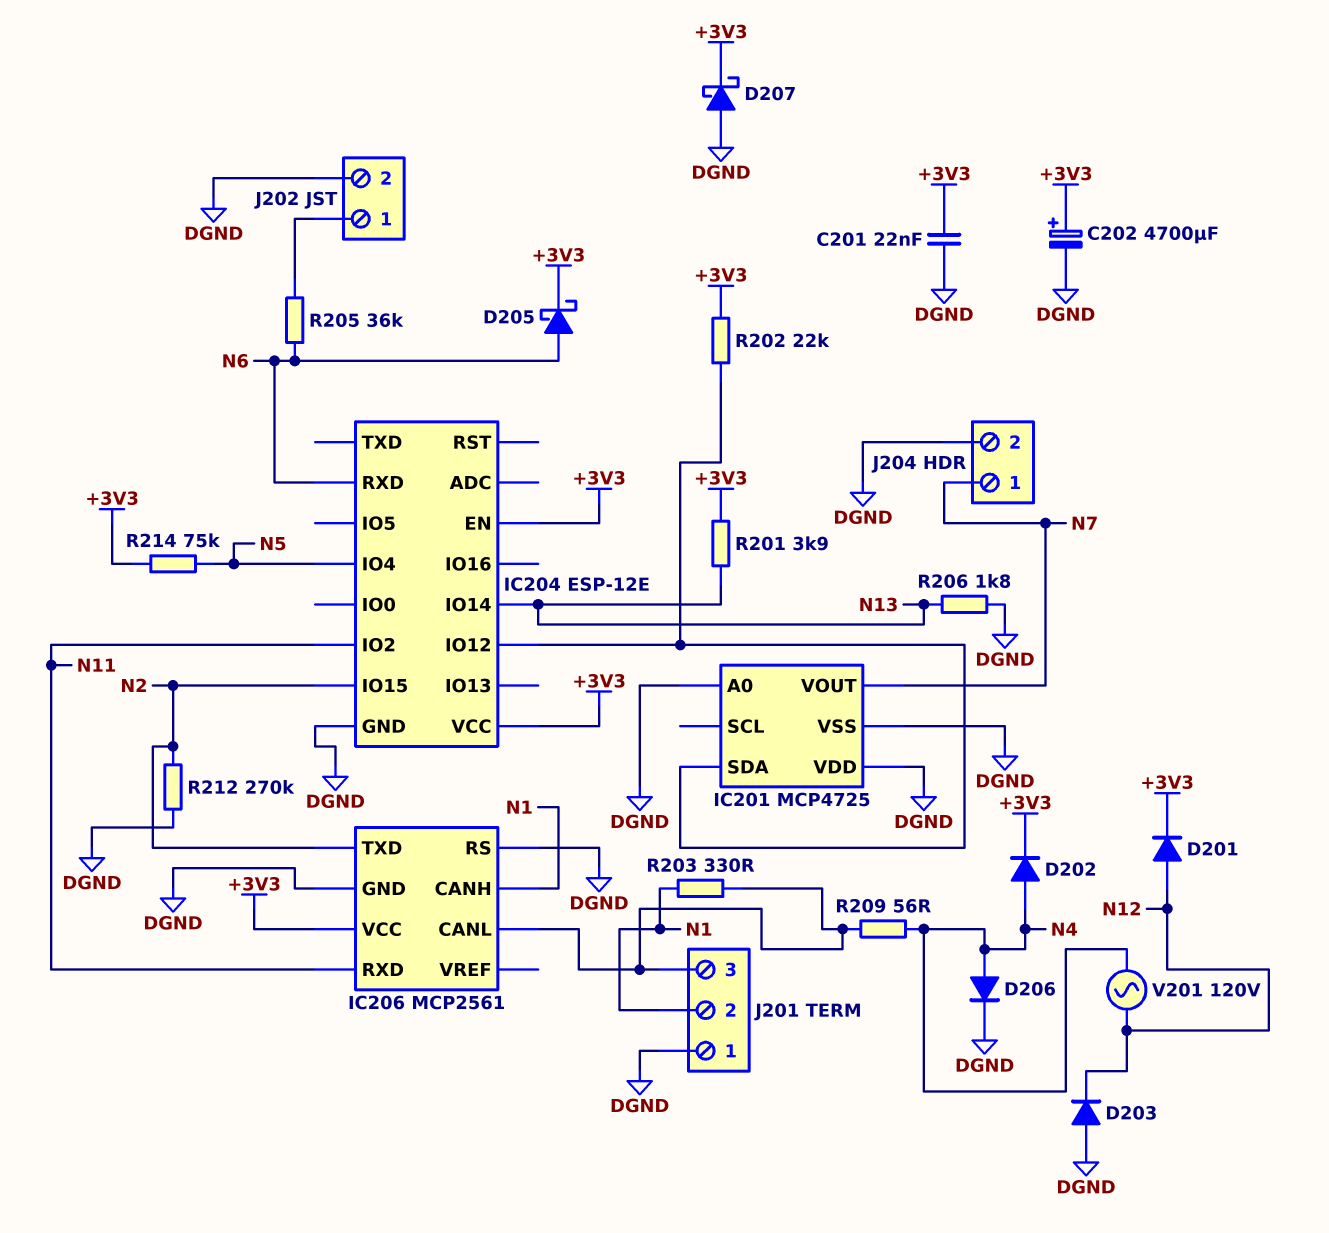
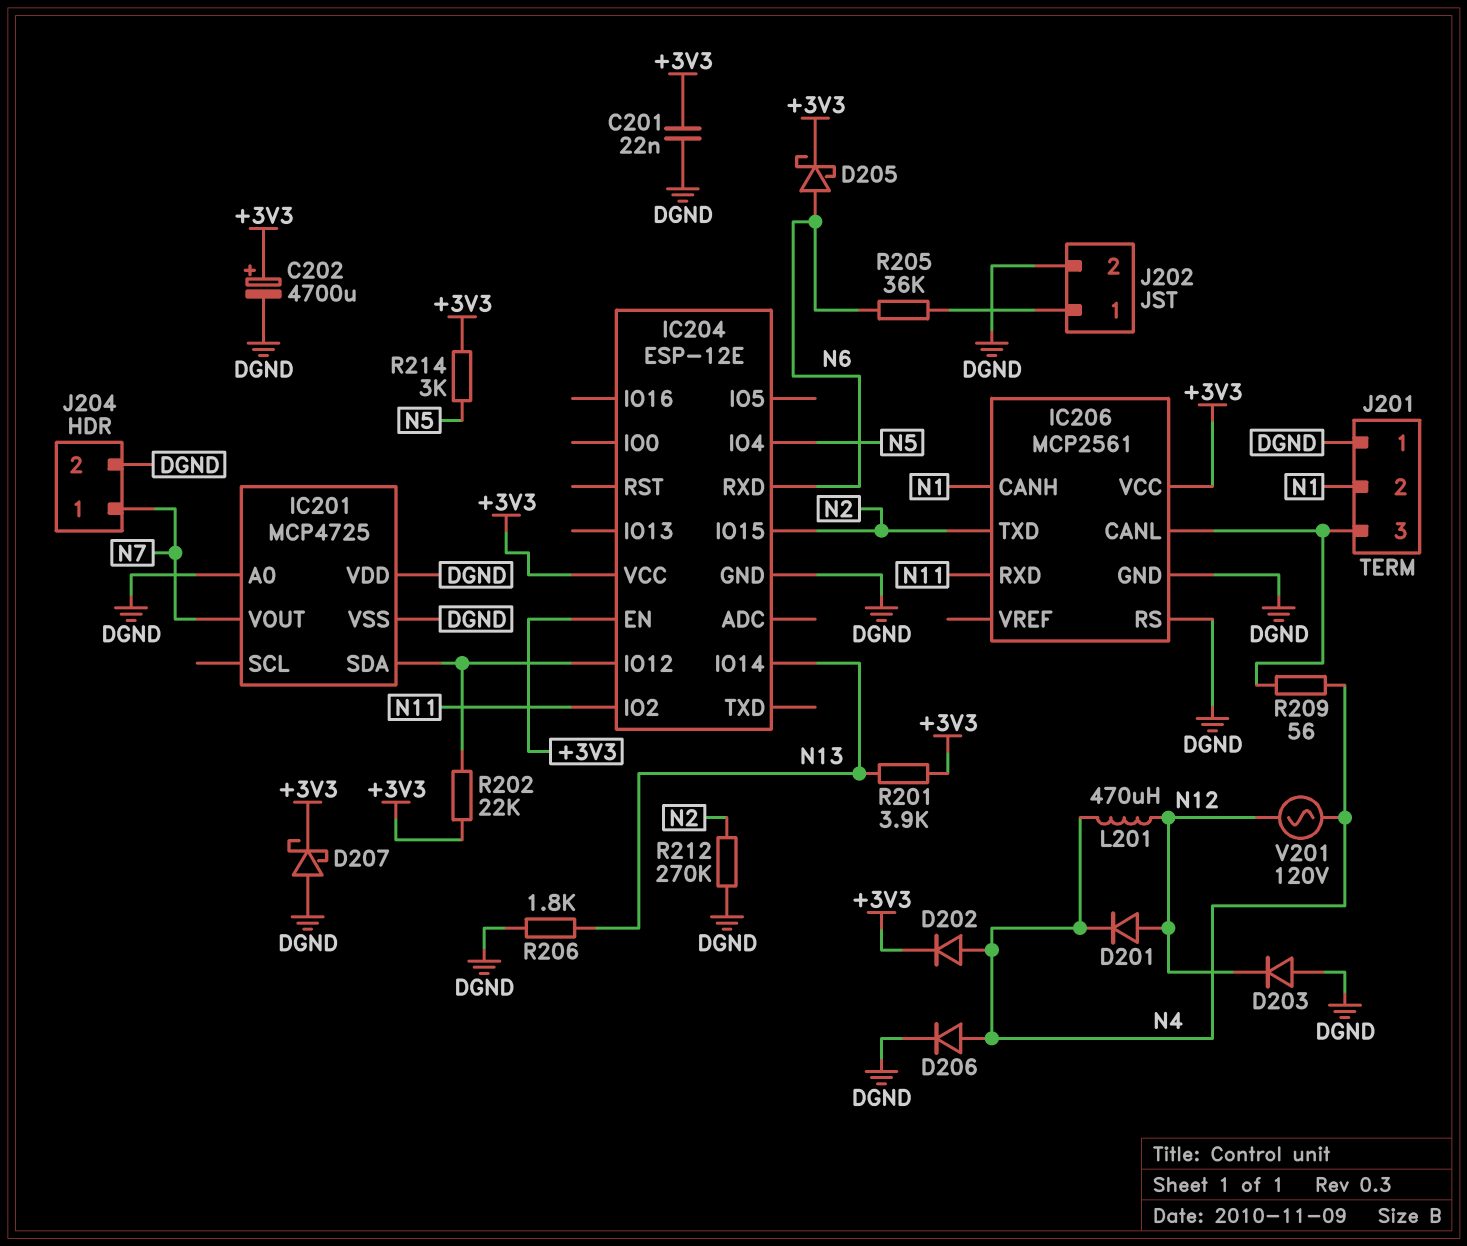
D201: diode (A N12, K +3V3) -> diode (A N12, K N4)
L201: none -> 470uH (N4, N12)
R203: 330 (IC206/CANL, N1) -> none
R214: 75k (+3V3, N5) -> 3k (+3V3, N5)

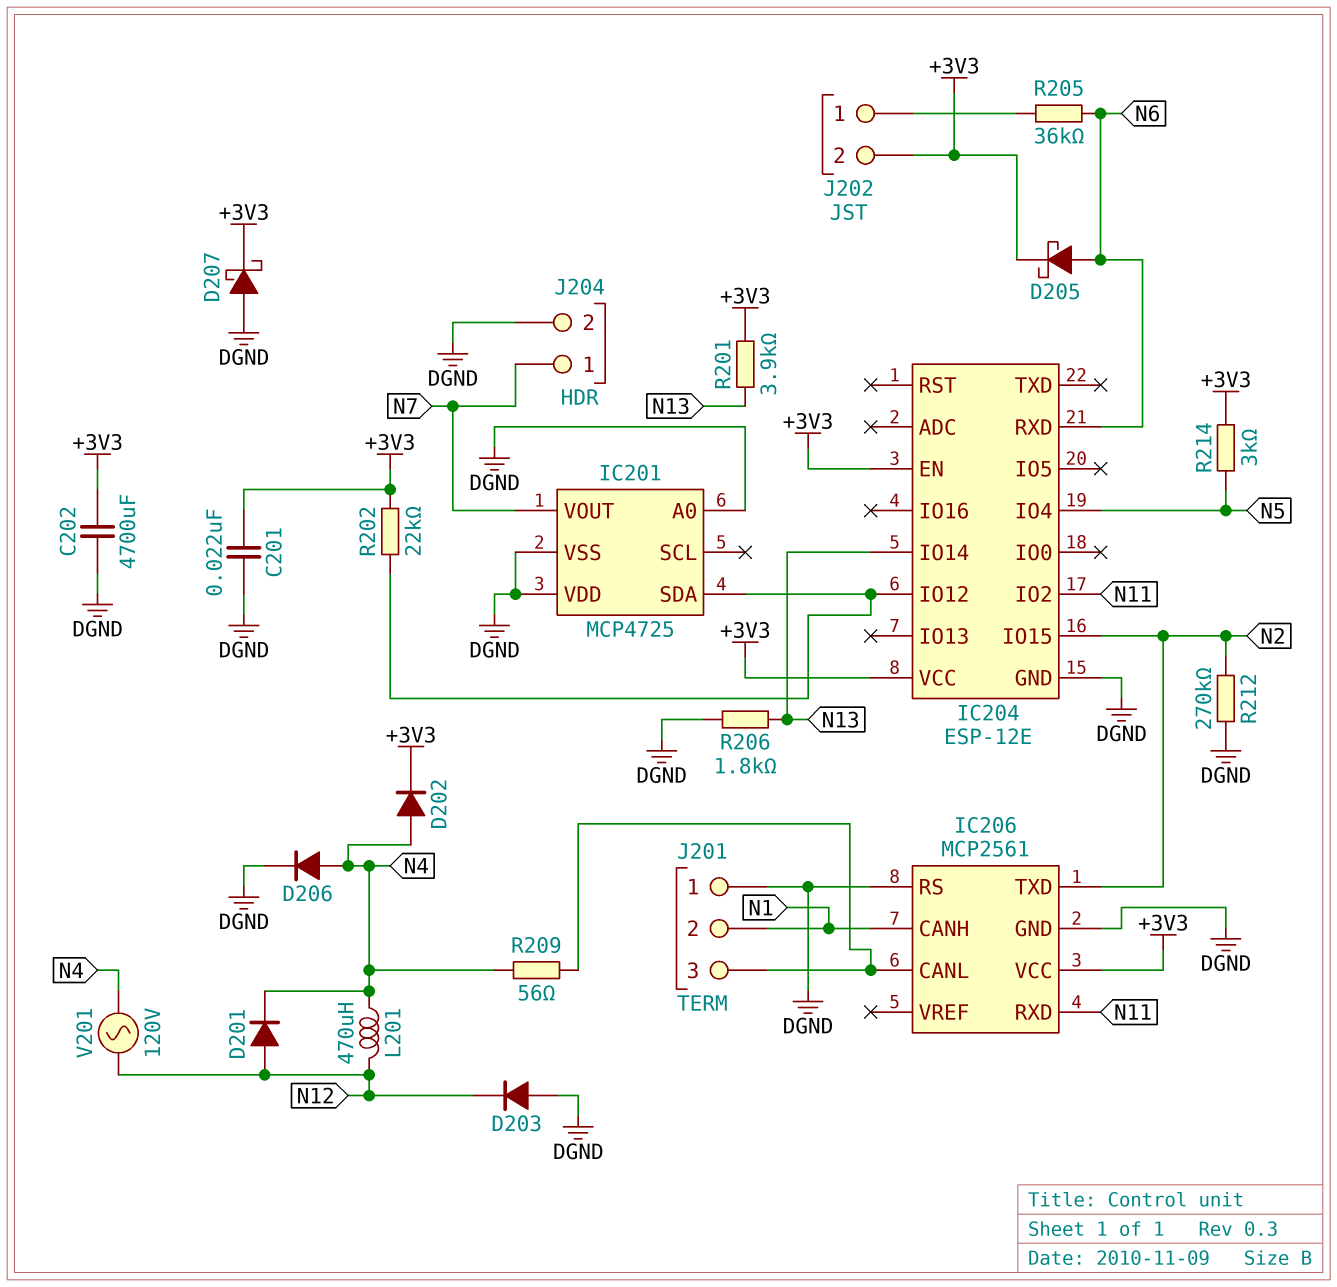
C202: 4700uF (plus +3V3, minus DGND) -> 4700uF (+3V3, DGND)
J202 pin 2: DGND -> +3V3

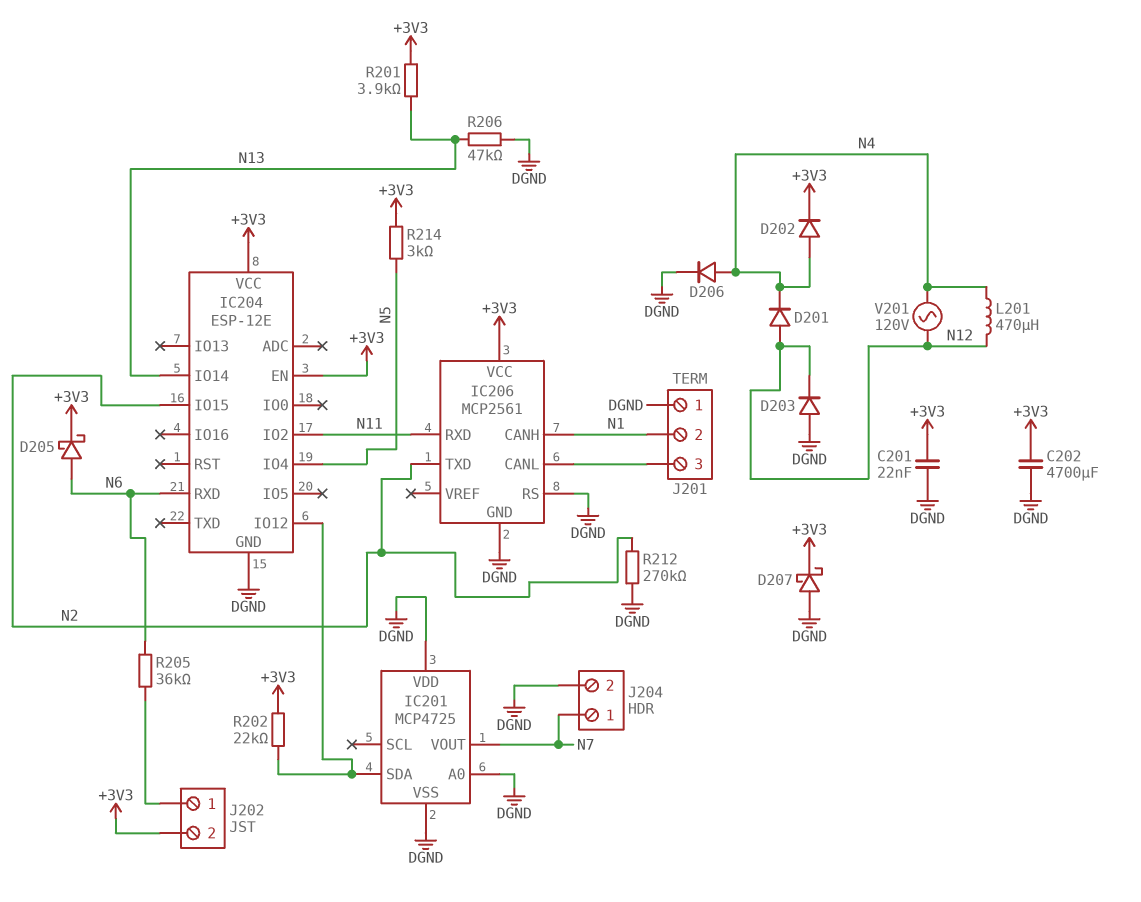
R206: 1.8k (DGND, N13) -> 47k (DGND, N13)
R209: 56 (IC206/CANL, N4) -> none

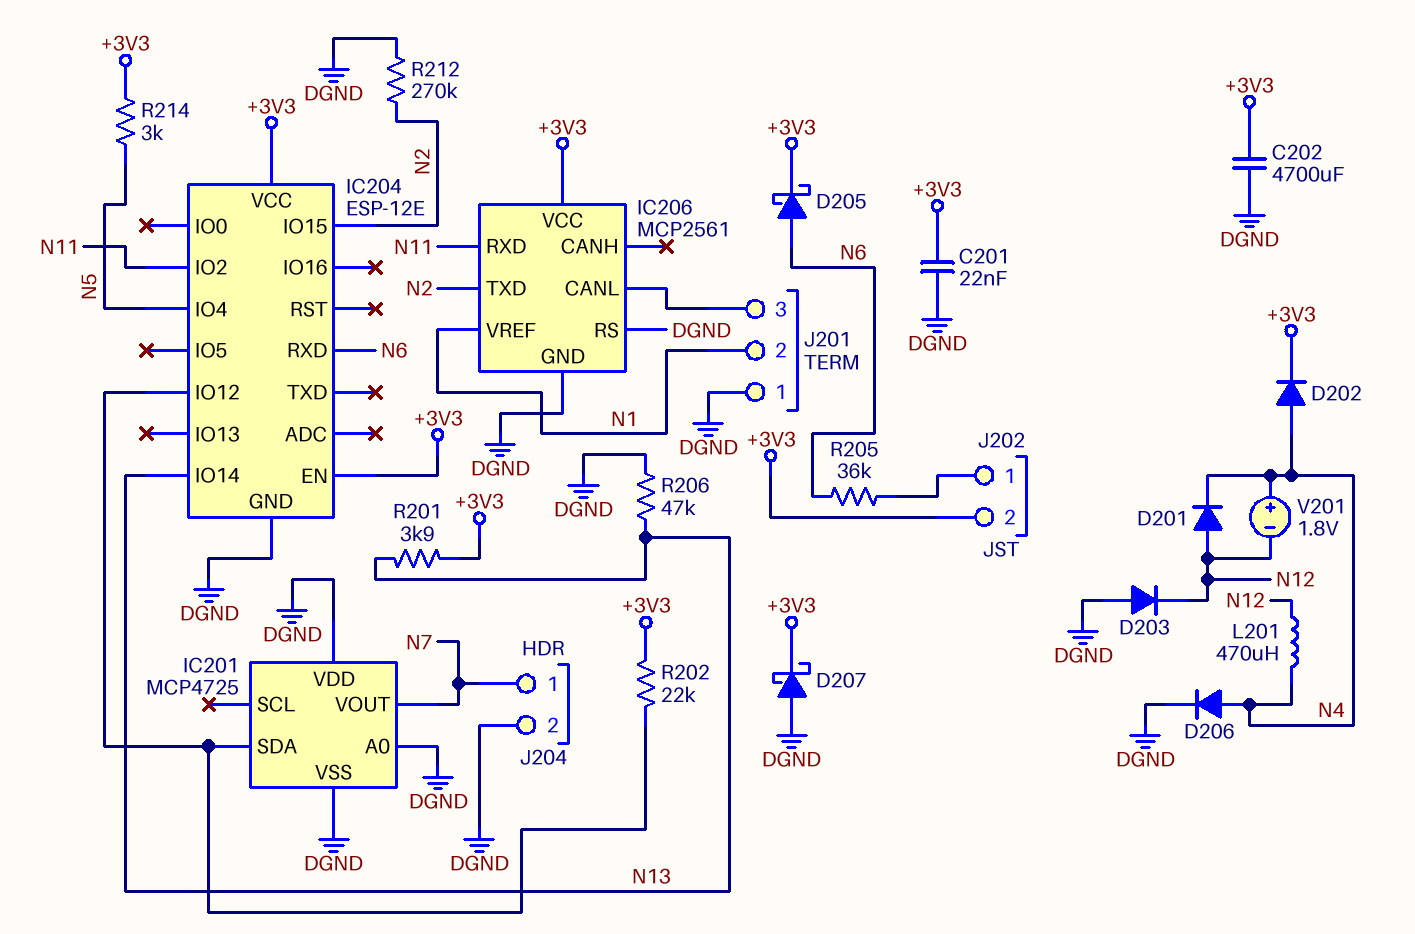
IC206 pin CANH: N1 -> none
IC206 pin VREF: none -> N1
V201: AC 120V (N4, N12) -> 1.8V (plus N4, minus N12)

